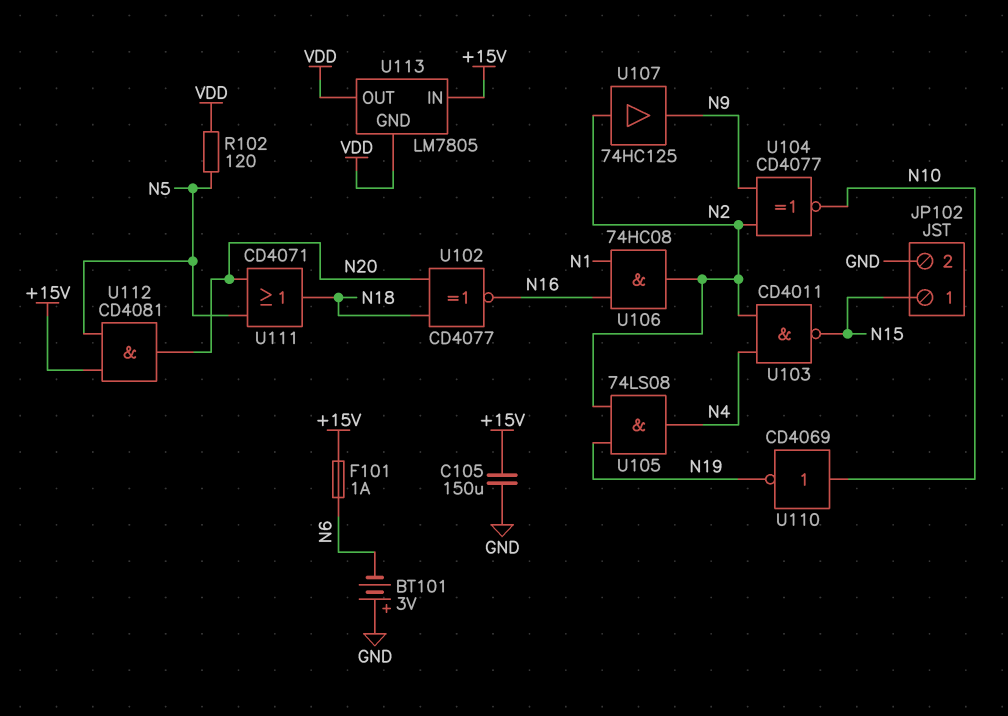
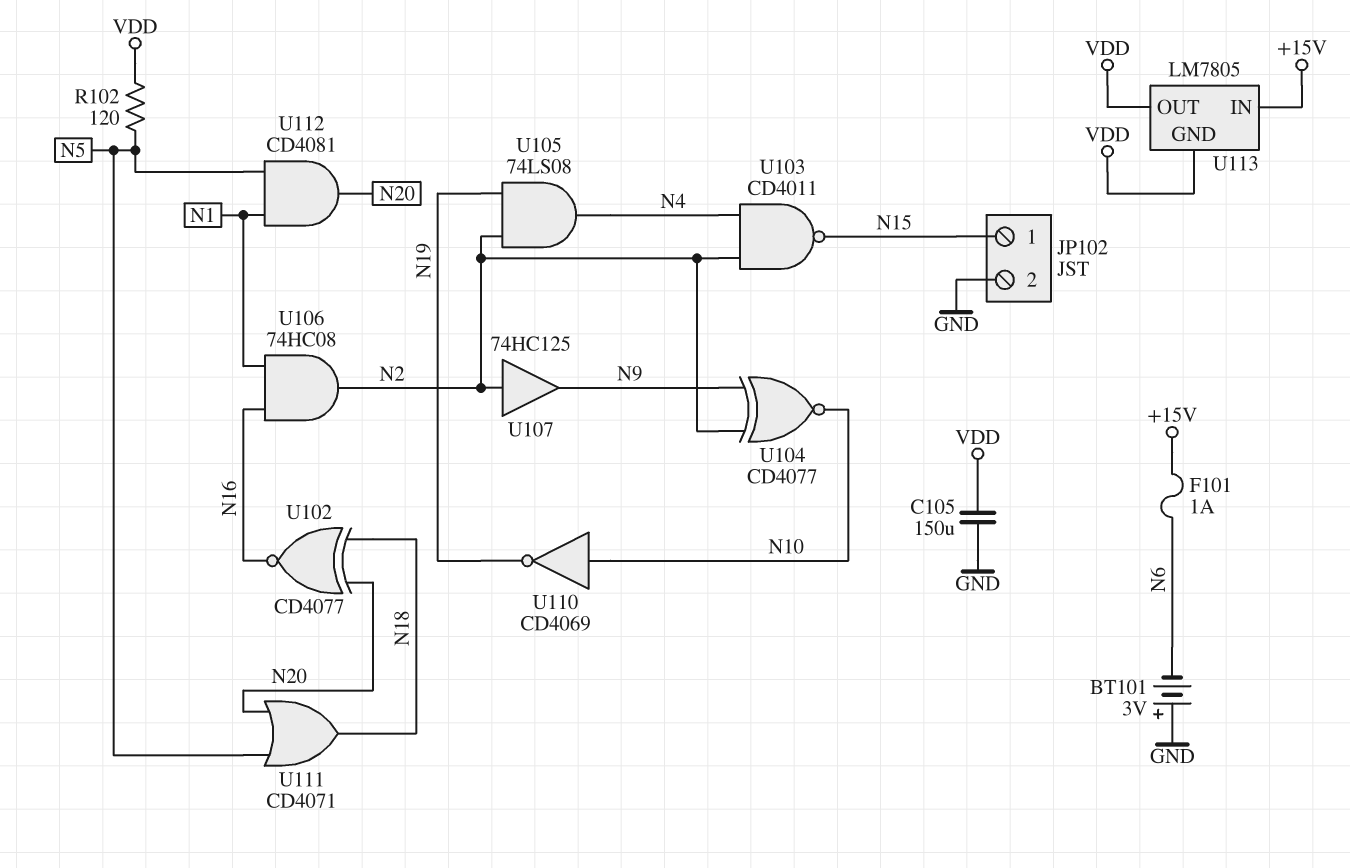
C105: 150uF (+15V, GND) -> 150uF (GND, VDD)
U112: AND CD4081 (in +15V, in N5, out N20) -> AND CD4081 (in N1, in N5, out N20)

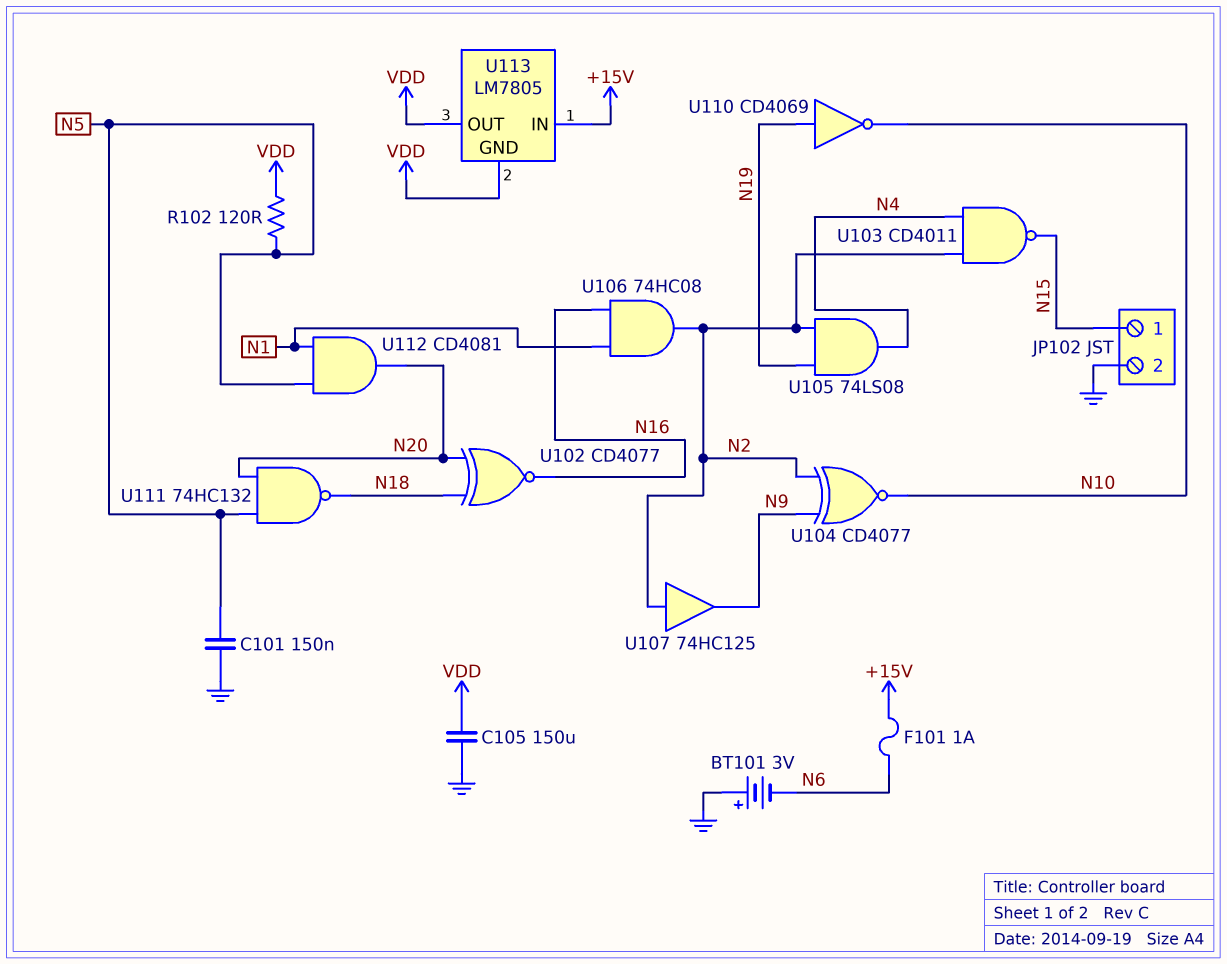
C101: none -> 150nF (GND, N5)
U110: NOT CD4069 (in N10, out N19) -> NOT CD4069 (in N19, out N10)
U111: OR CD4071 (in N5, in N20, out N18) -> NAND 74HC132 (in N5, in N20, out N18)

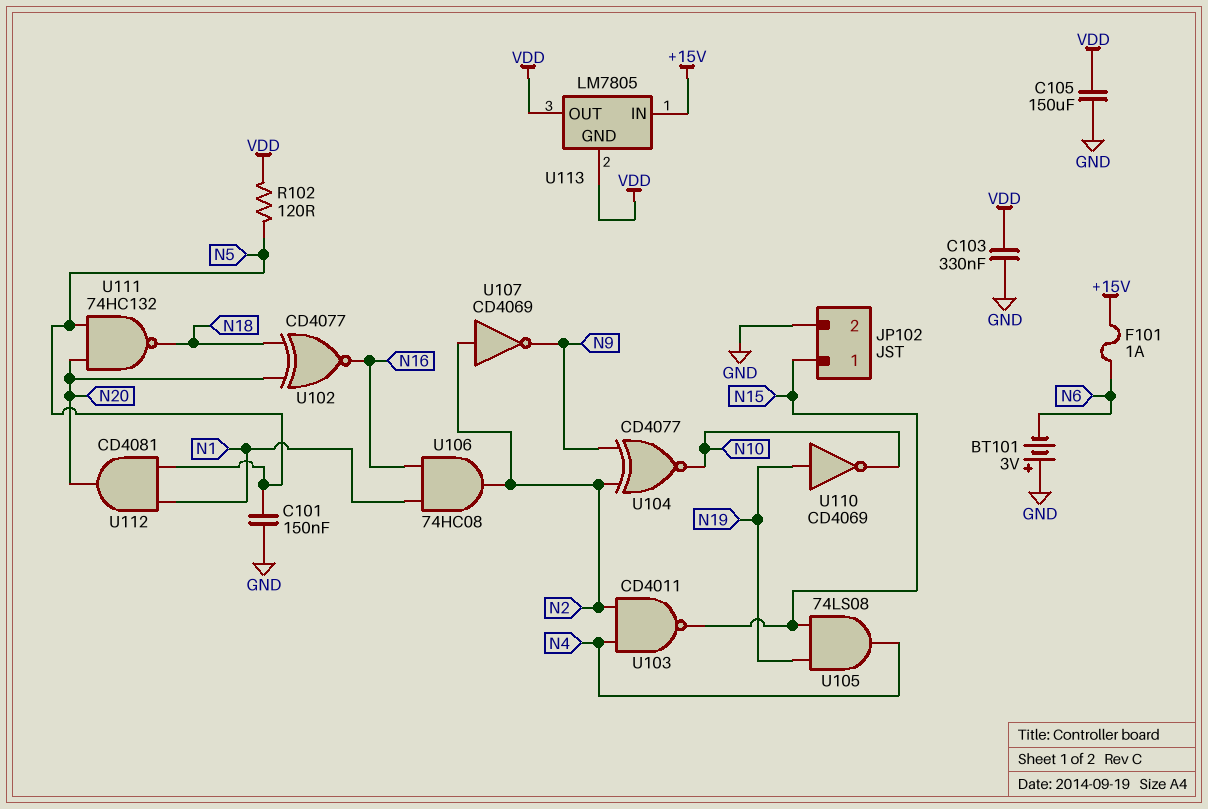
C103: none -> 330nF (GND, VDD)
U105: AND 74LS08 (in N2, in N19, out N4) -> AND 74LS08 (in N15, in N19, out N4)
U107: buffer 74HC125 (in N2, out N9) -> NOT CD4069 (in N2, out N9)

